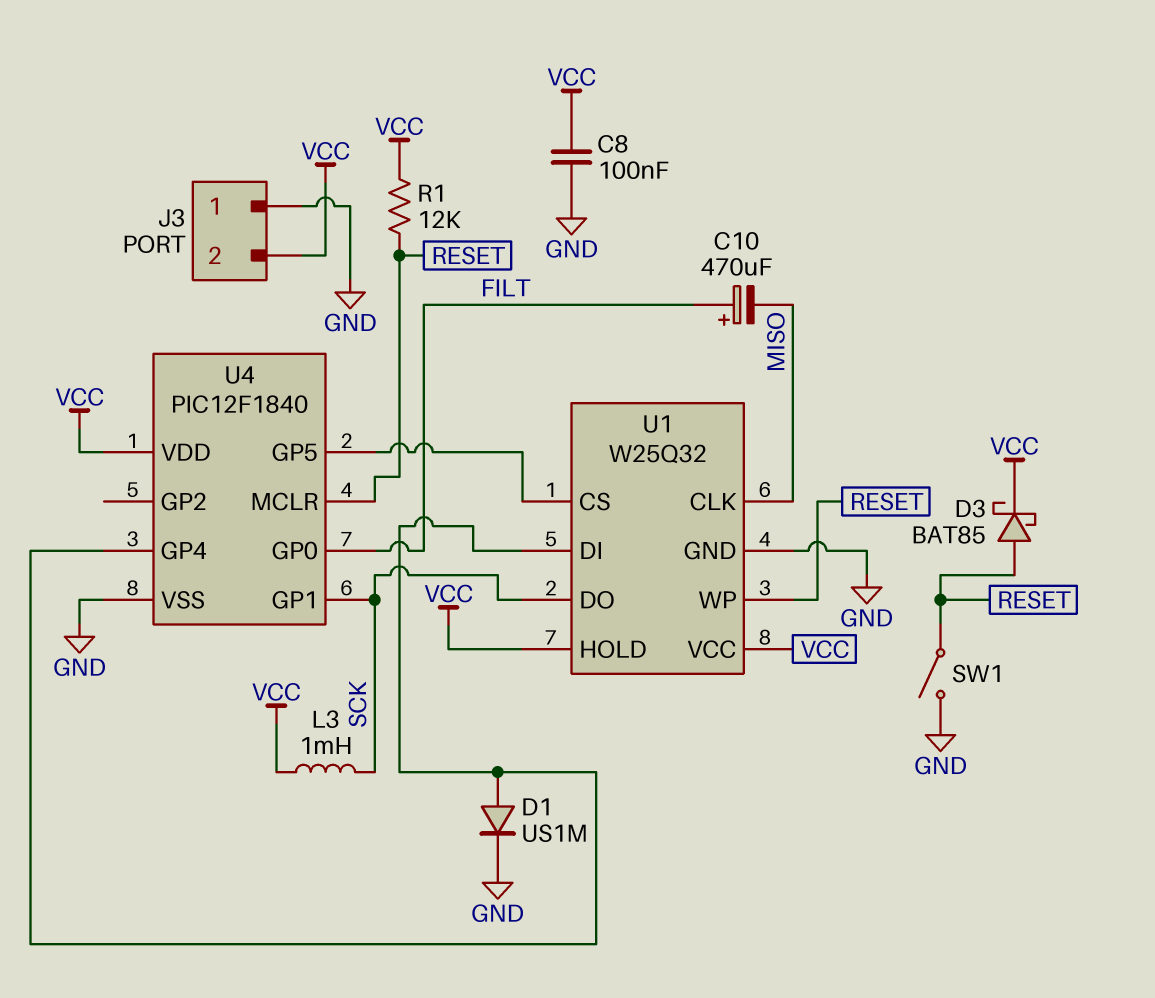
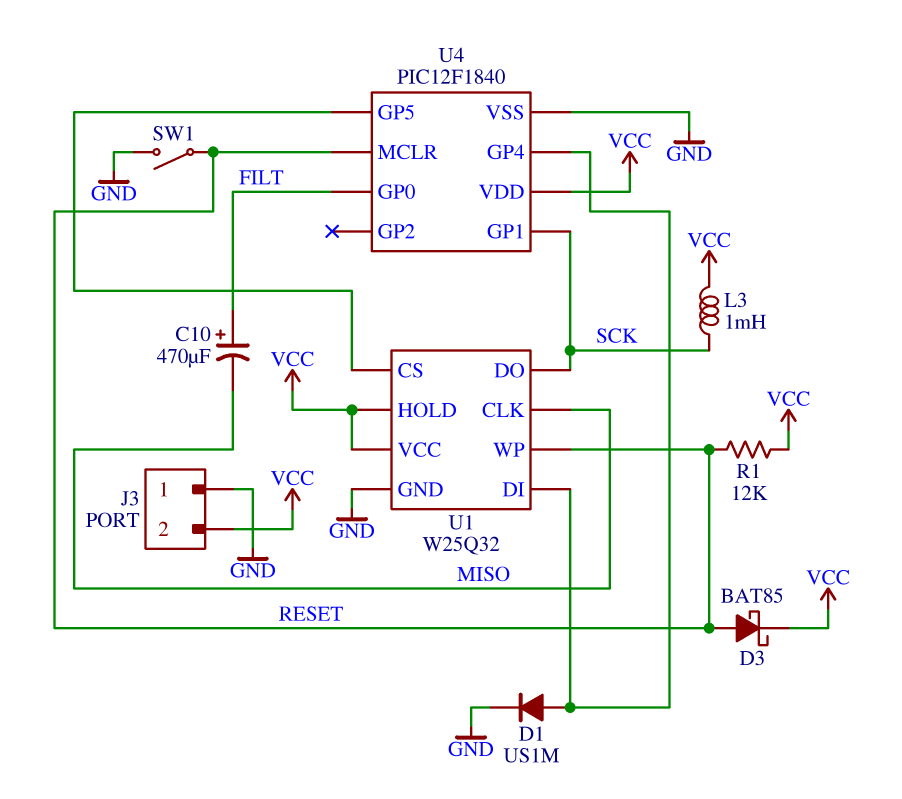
C8: 100nF (GND, VCC) -> none

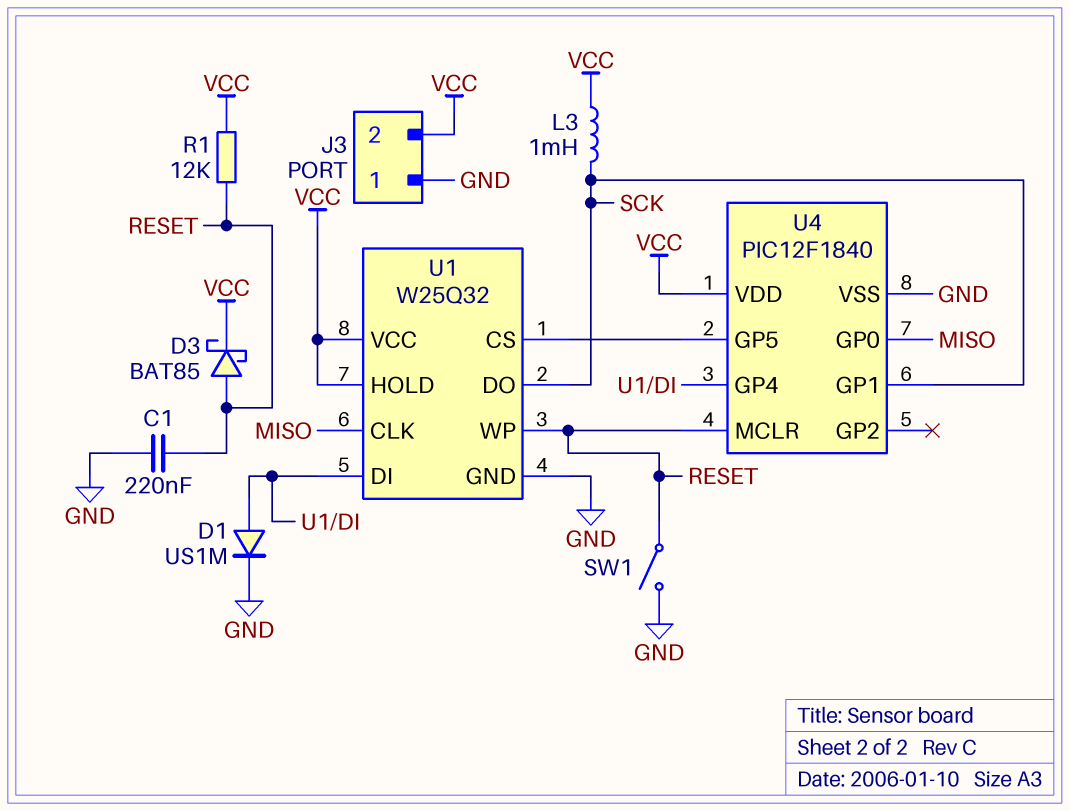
C1: none -> 220nF (GND, RESET)
C10: 470uF (plus FILT, minus MISO) -> none
U4 pin GP0: FILT -> MISO

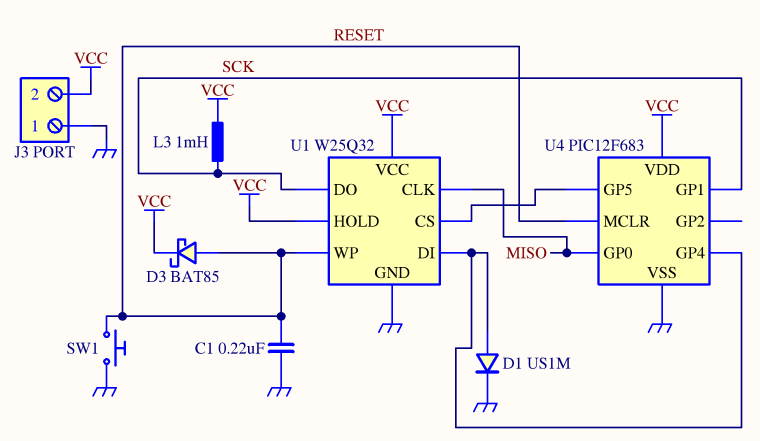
R1: 12k (RESET, VCC) -> none
SW1: switch (GND, RESET) -> button (GND, RESET)
U4: PIC12F1840 -> PIC12F683

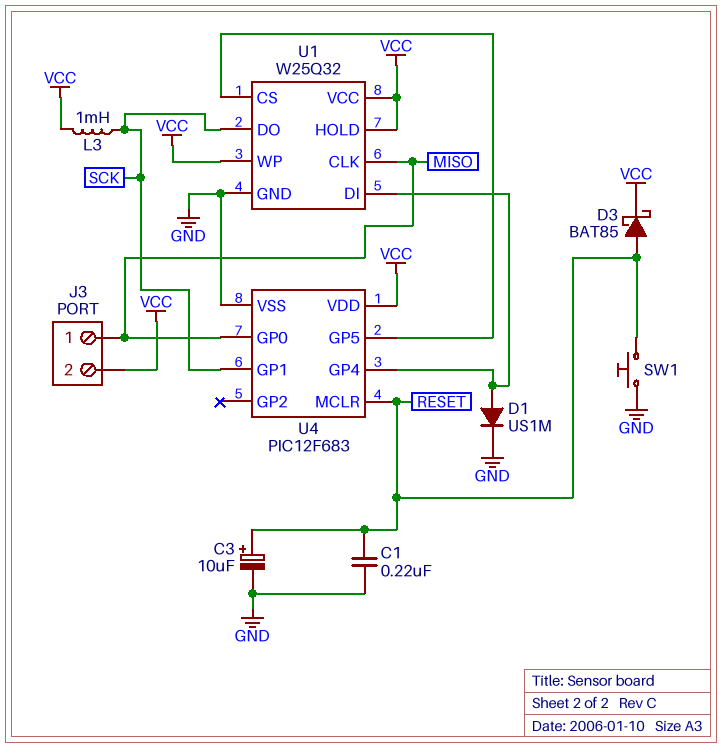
C3: none -> 10uF (plus RESET, minus GND)
J3 pin 1: GND -> MISO
U1 pin WP: RESET -> VCC

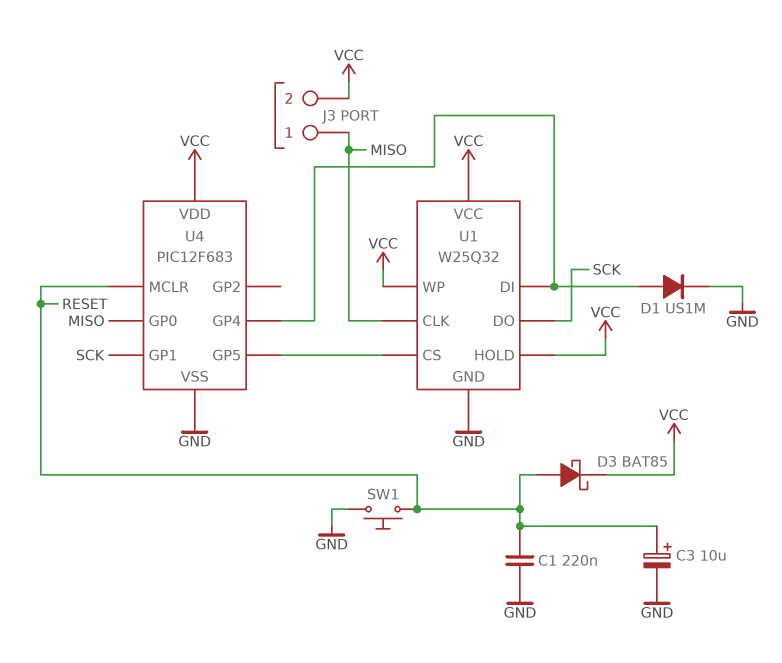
L3: 1mH (SCK, VCC) -> none

